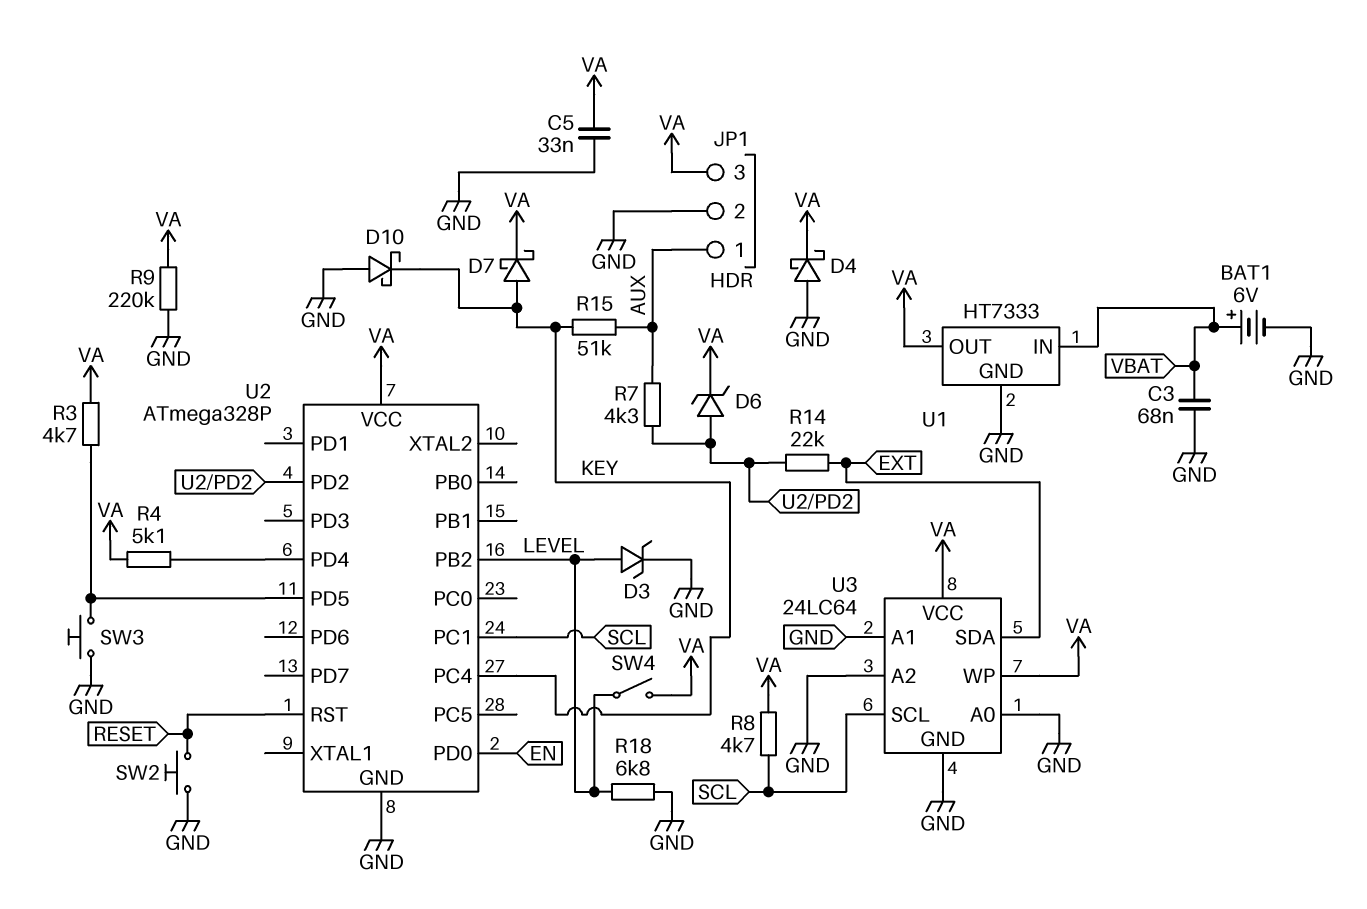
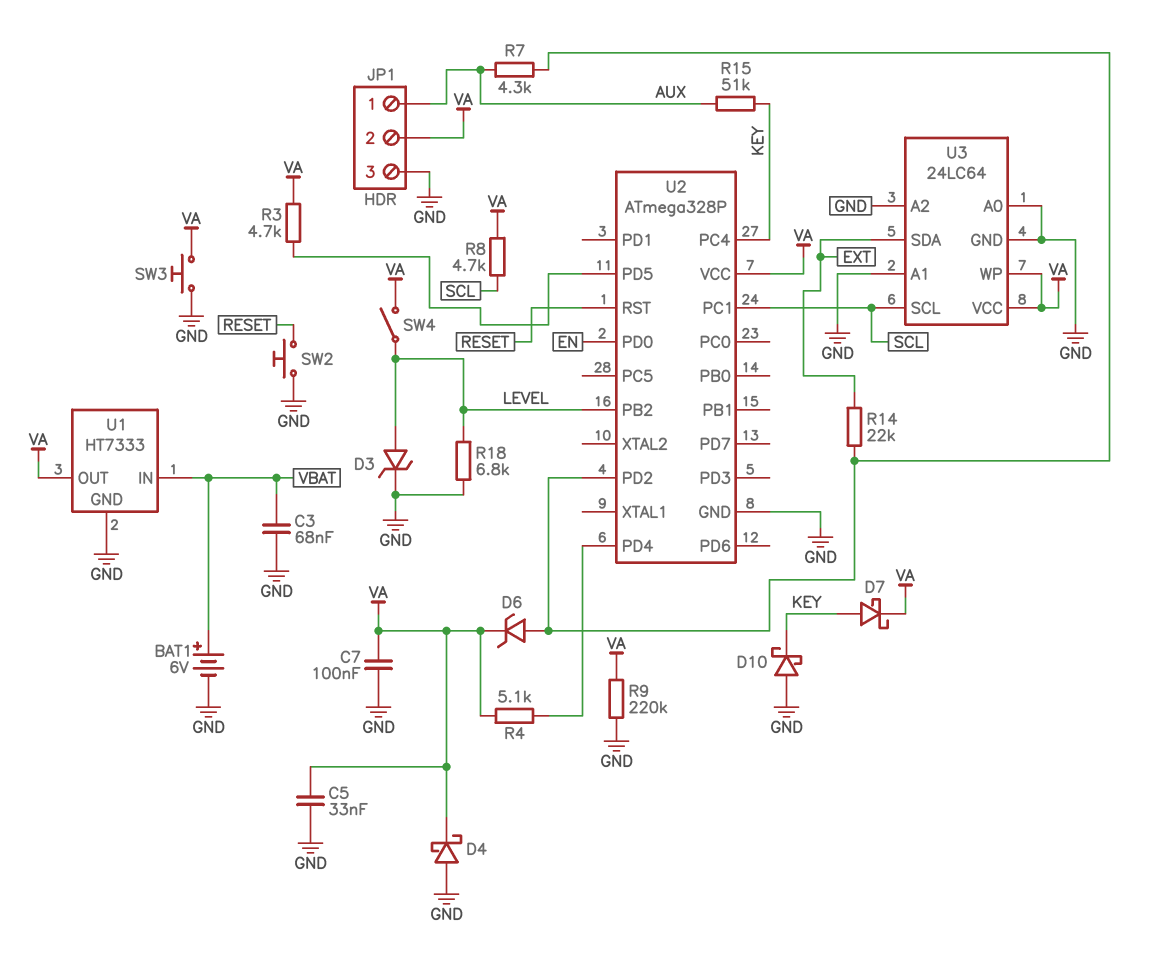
C7: none -> 100nF (GND, VA)
JP1 pin 2: GND -> VA
JP1 pin 3: VA -> GND
SW3: button (GND, U2/PD5) -> button (GND, VA)

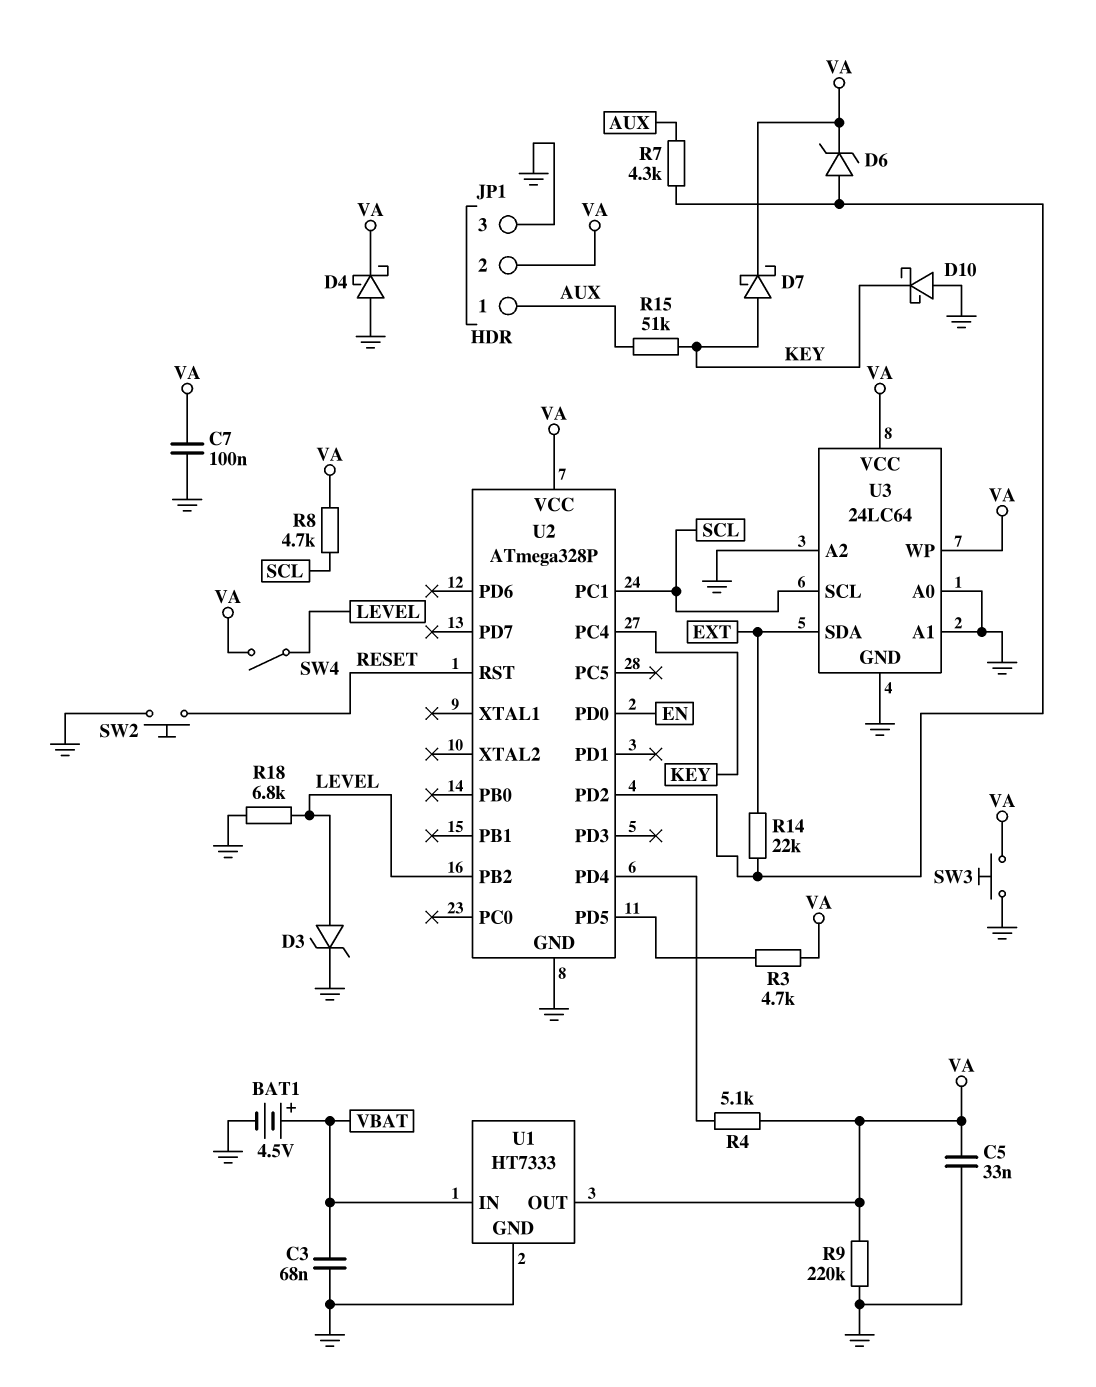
BAT1: 6V (plus VBAT, minus GND) -> 4.5V (plus VBAT, minus GND)

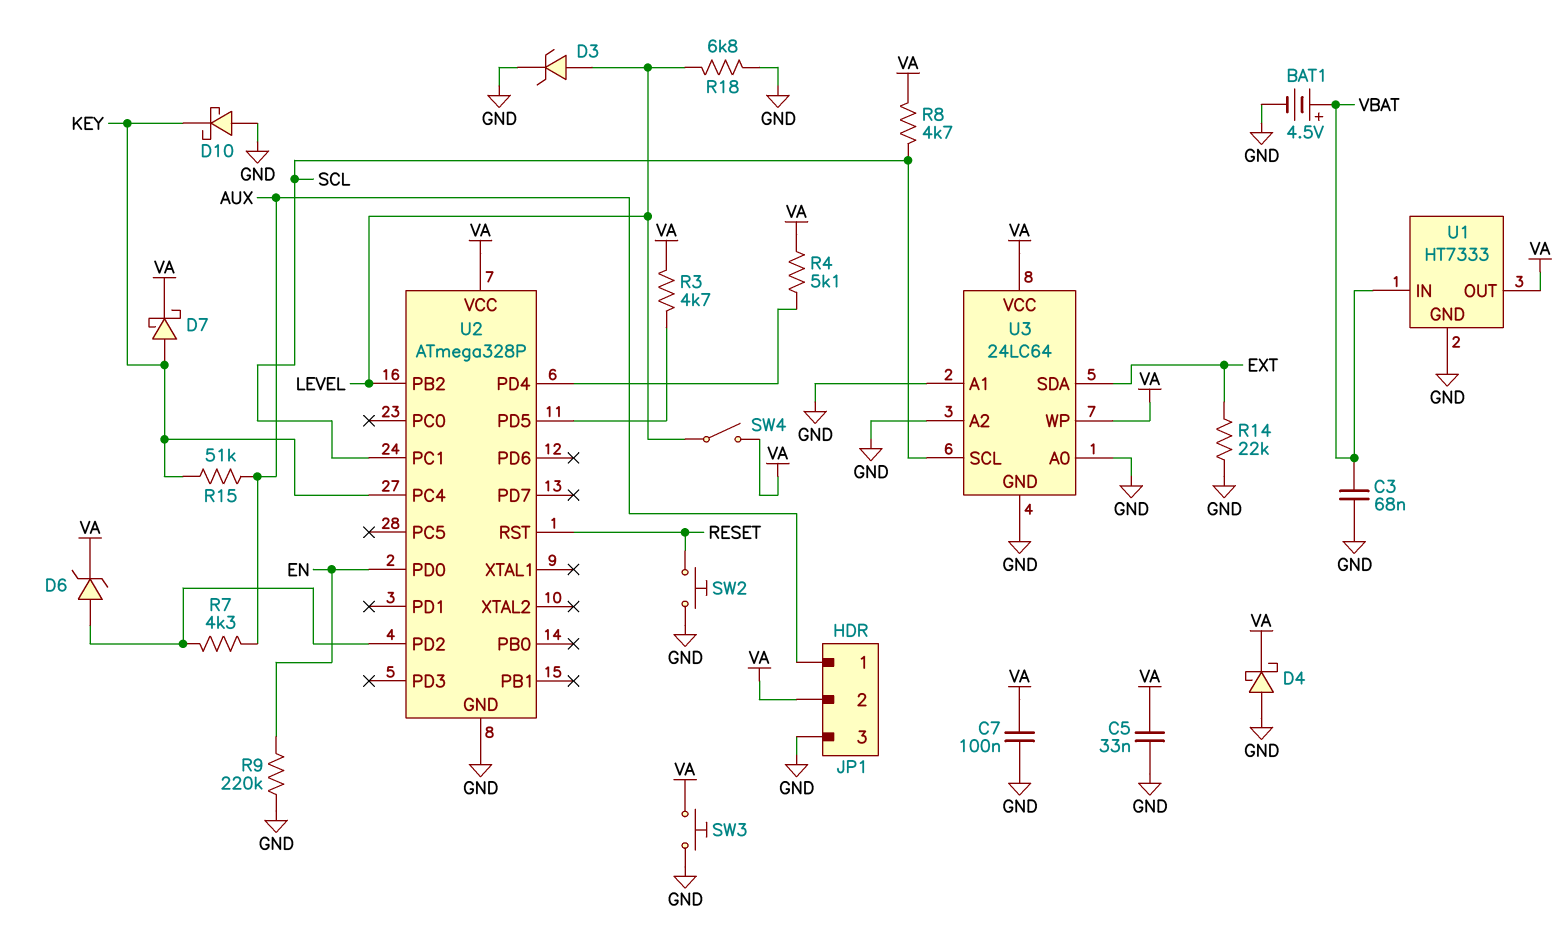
R9: 220k (GND, VA) -> 220k (EN, GND)
R14: 22k (EXT, U2/PD2) -> 22k (EXT, GND)

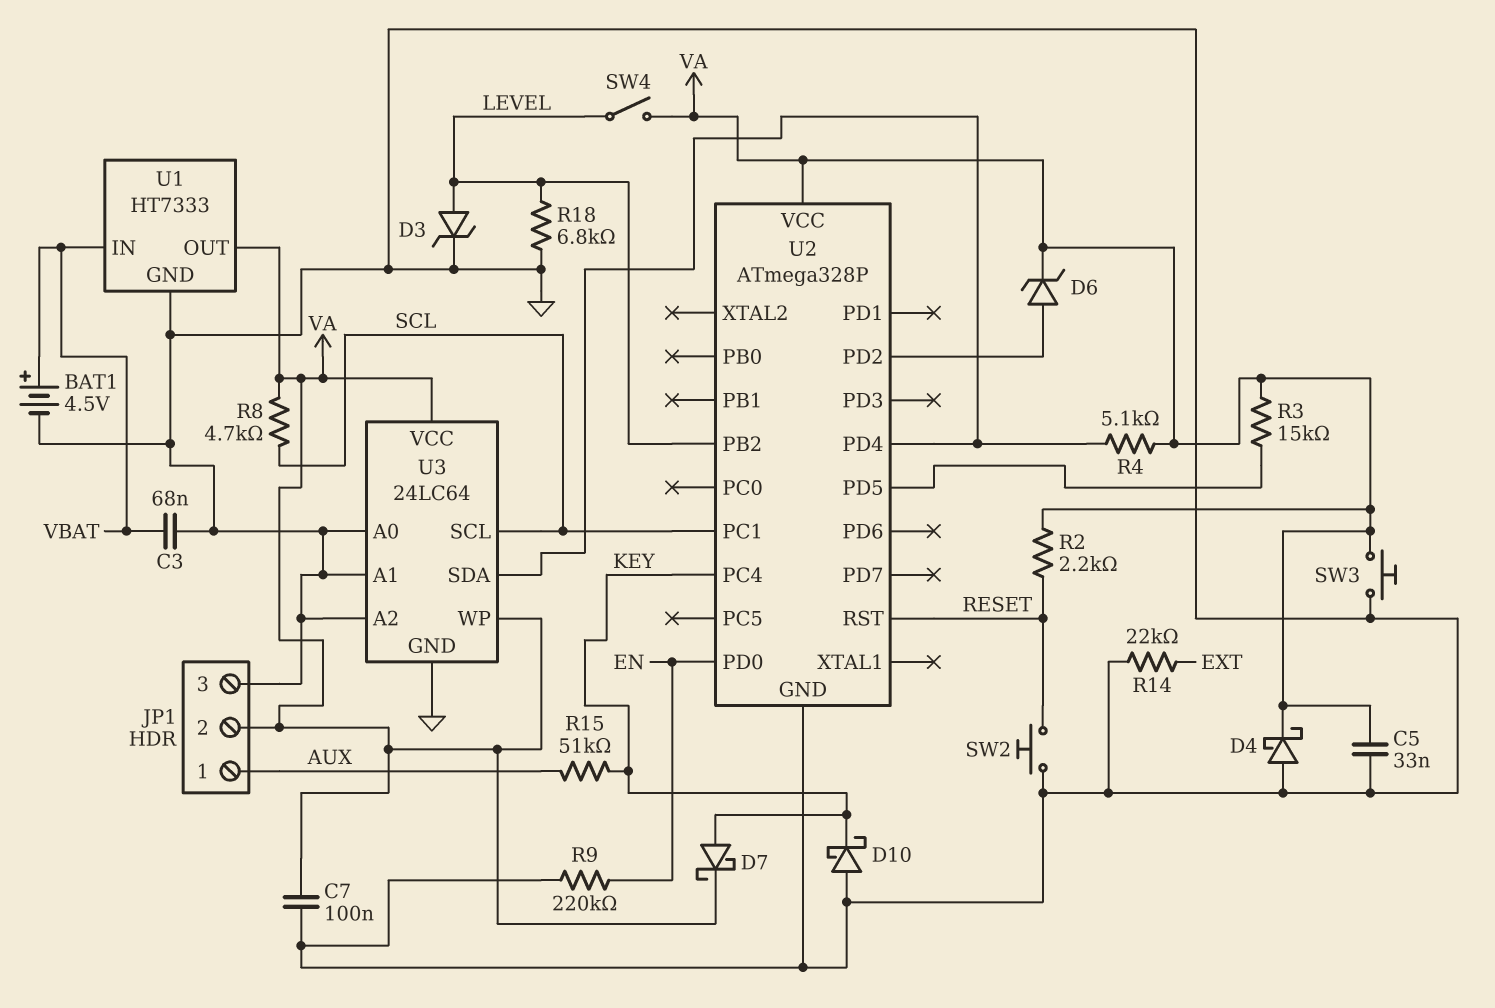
R2: none -> 2.2k (RESET, VA)
R3: 4.7k (U2/PD5, VA) -> 15k (U2/PD5, VA)
R7: 4.3k (AUX, U2/PD2) -> none
U3 pin SDA: EXT -> U2/PD4

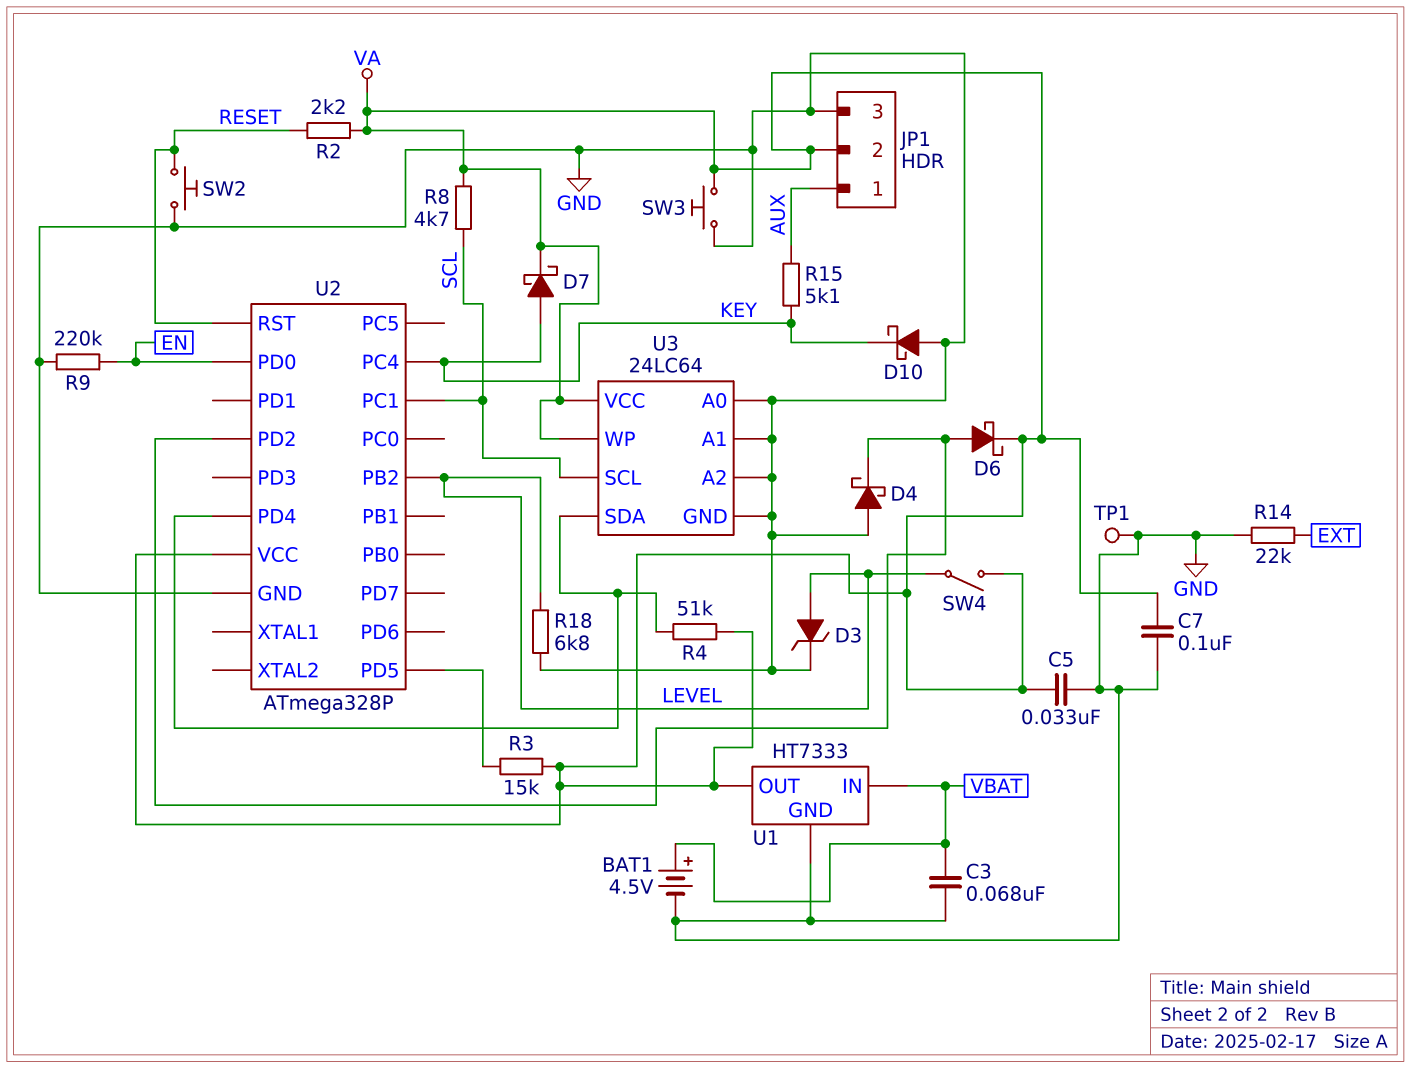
D4: schottky (A GND, K VA) -> schottky (A GND, K U2/PD2)
D6: zener (A U2/PD2, K VA) -> schottky (A U2/PD2, K VA)
R4: 5.1k (U2/PD4, VA) -> 51k (U2/PD4, VA)
R15: 51k (AUX, KEY) -> 5.1k (AUX, KEY)
TP1: none -> test point (GND)

